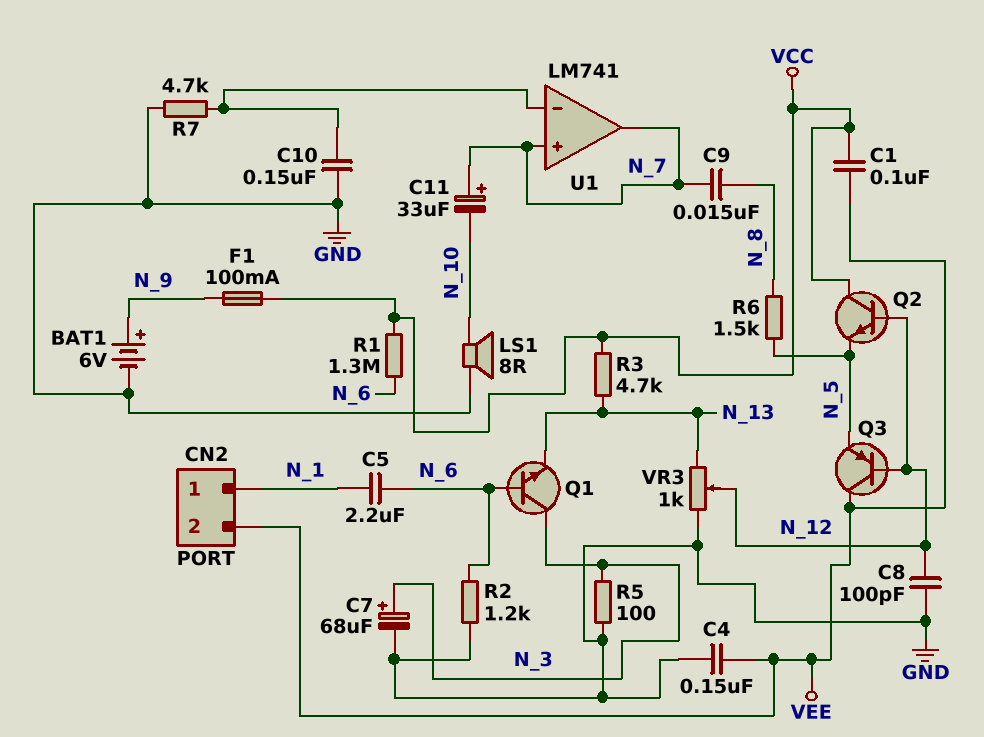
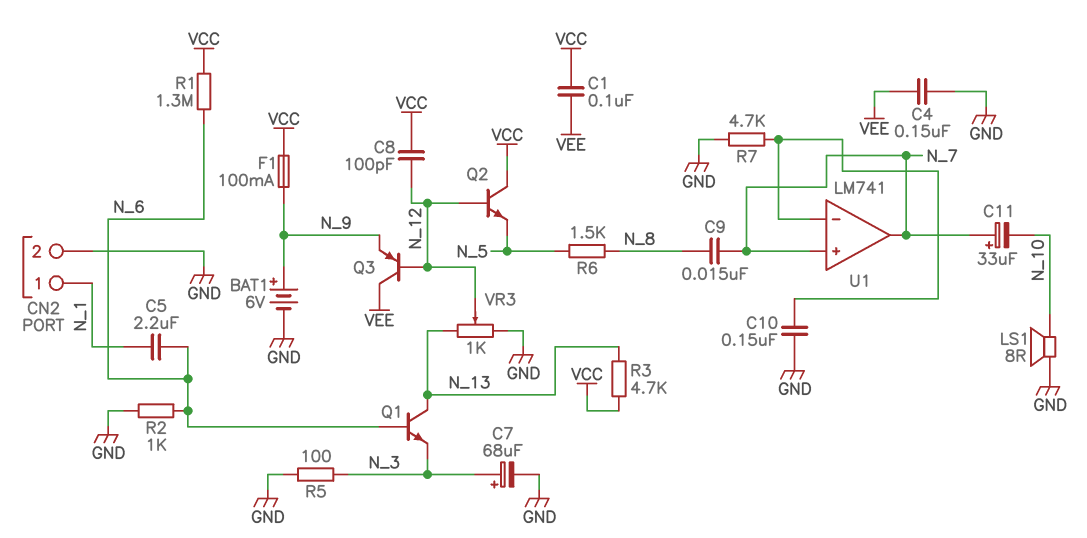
C8: 100pF (GND, N_12) -> 100pF (N_12, VCC)
CN2 pin 2: VEE -> GND
Q1: NPN (B N_6, C N_3, E N_13) -> NPN (B N_6, C N_13, E N_3)
Q3: PNP (B N_12, C VEE, E N_5) -> PNP (B N_12, C VEE, E N_9)
R2: 1.2k (GND, N_6) -> 1k (GND, N_6)

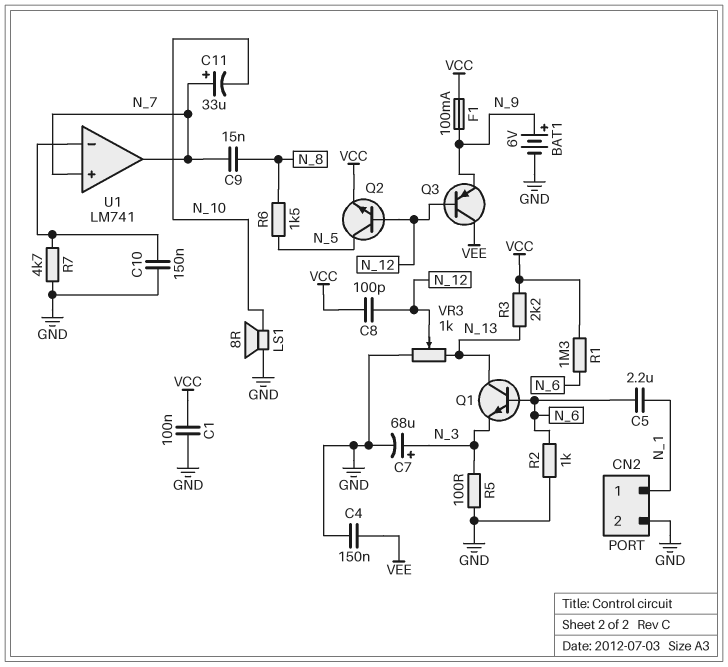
C1: 100nF (VCC, VEE) -> 100nF (GND, VCC)
Q2: NPN (B N_12, C VCC, E N_5) -> NPN (B N_12, C N_5, E VCC)
R3: 4.7k (N_13, VCC) -> 2.2k (N_13, VCC)

